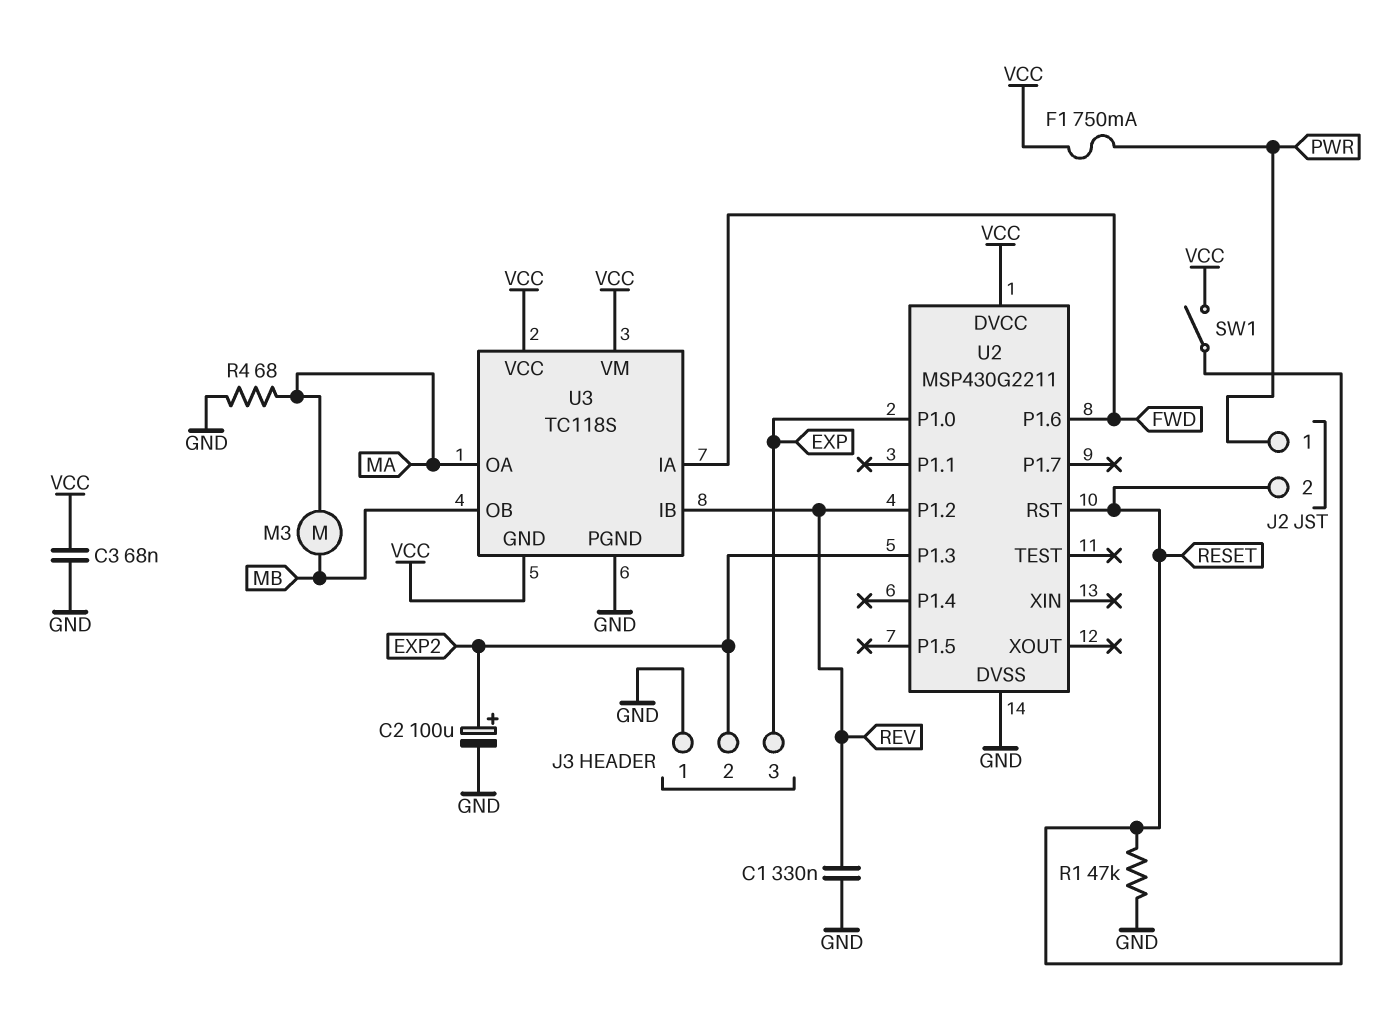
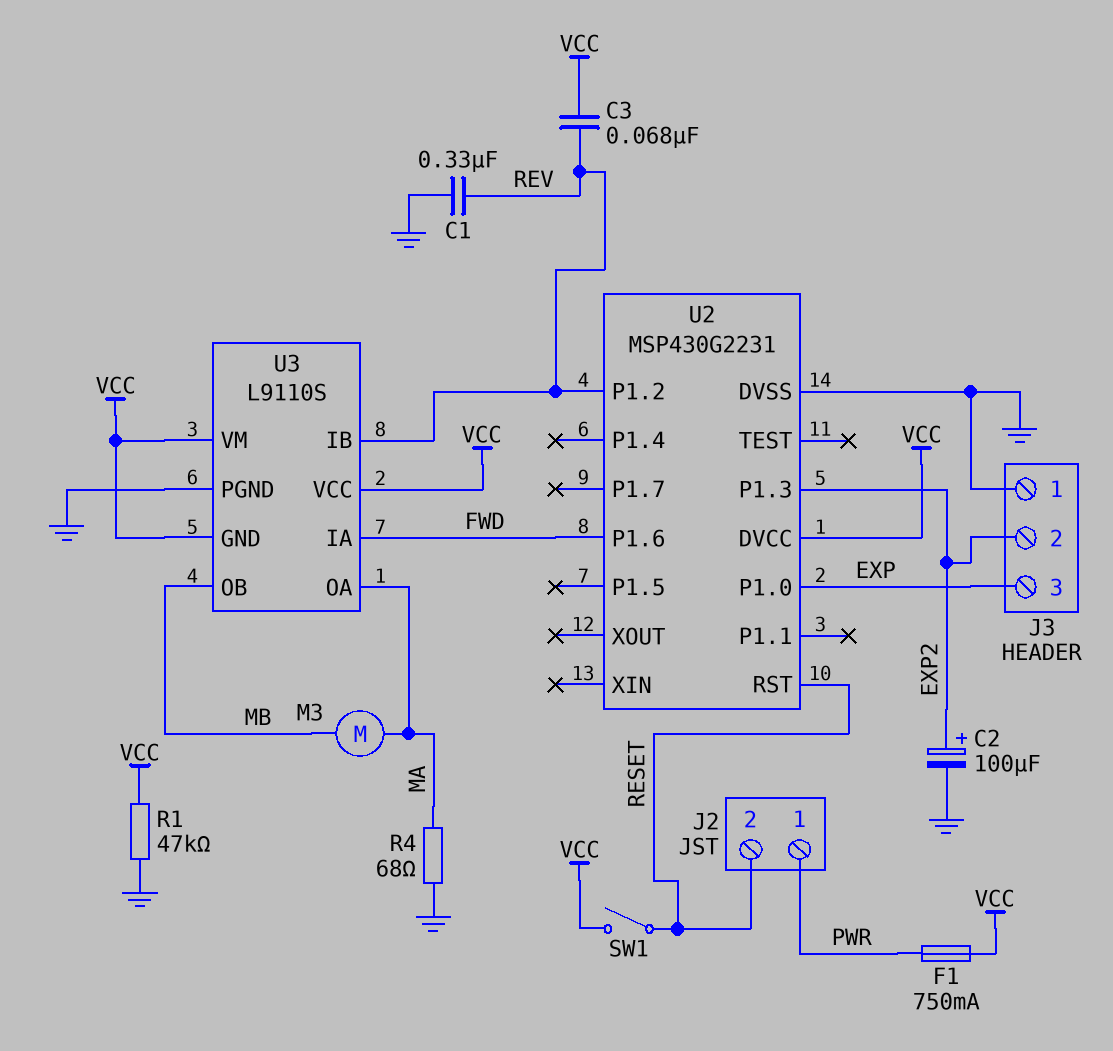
C3: 68nF (GND, VCC) -> 68nF (REV, VCC)
R1: 47k (GND, RESET) -> 47k (GND, VCC)
U2: MSP430G2211 -> MSP430G2231
U3: TC118S -> L9110S

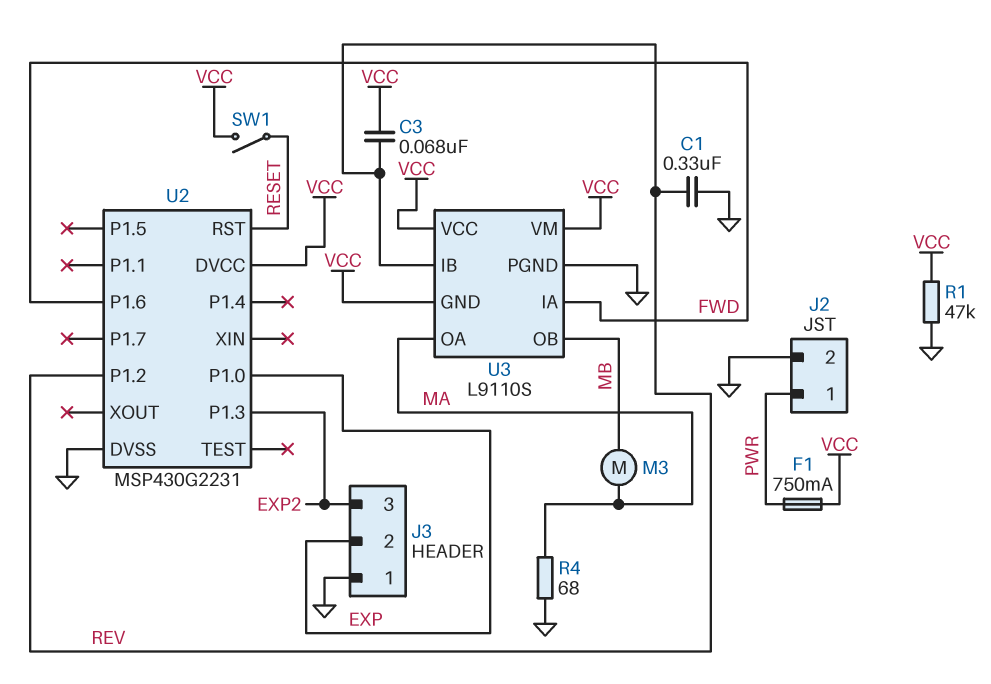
C2: 100uF (plus EXP2, minus GND) -> none
J2 pin 2: RESET -> GND
J3 pin 2: EXP2 -> EXP
J3 pin 3: EXP -> EXP2

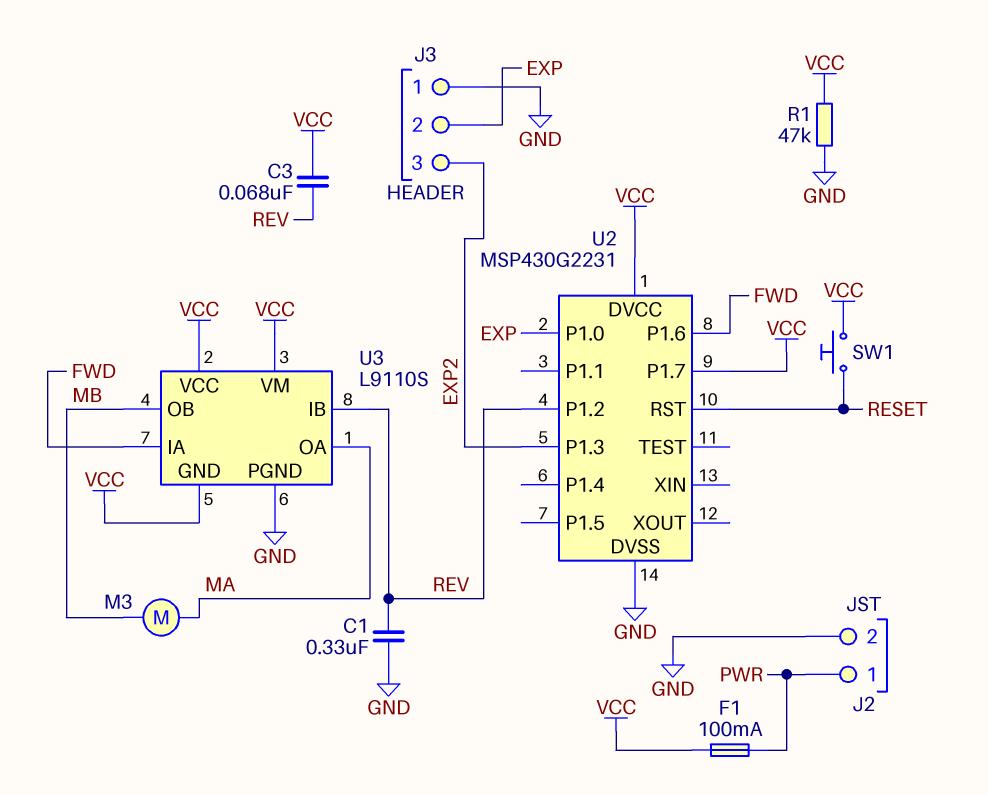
F1: 750mA (PWR, VCC) -> 100mA (PWR, VCC)
R4: 68 (GND, MA) -> none
SW1: switch (RESET, VCC) -> button (RESET, VCC)
U2 pin P1.7: none -> VCC

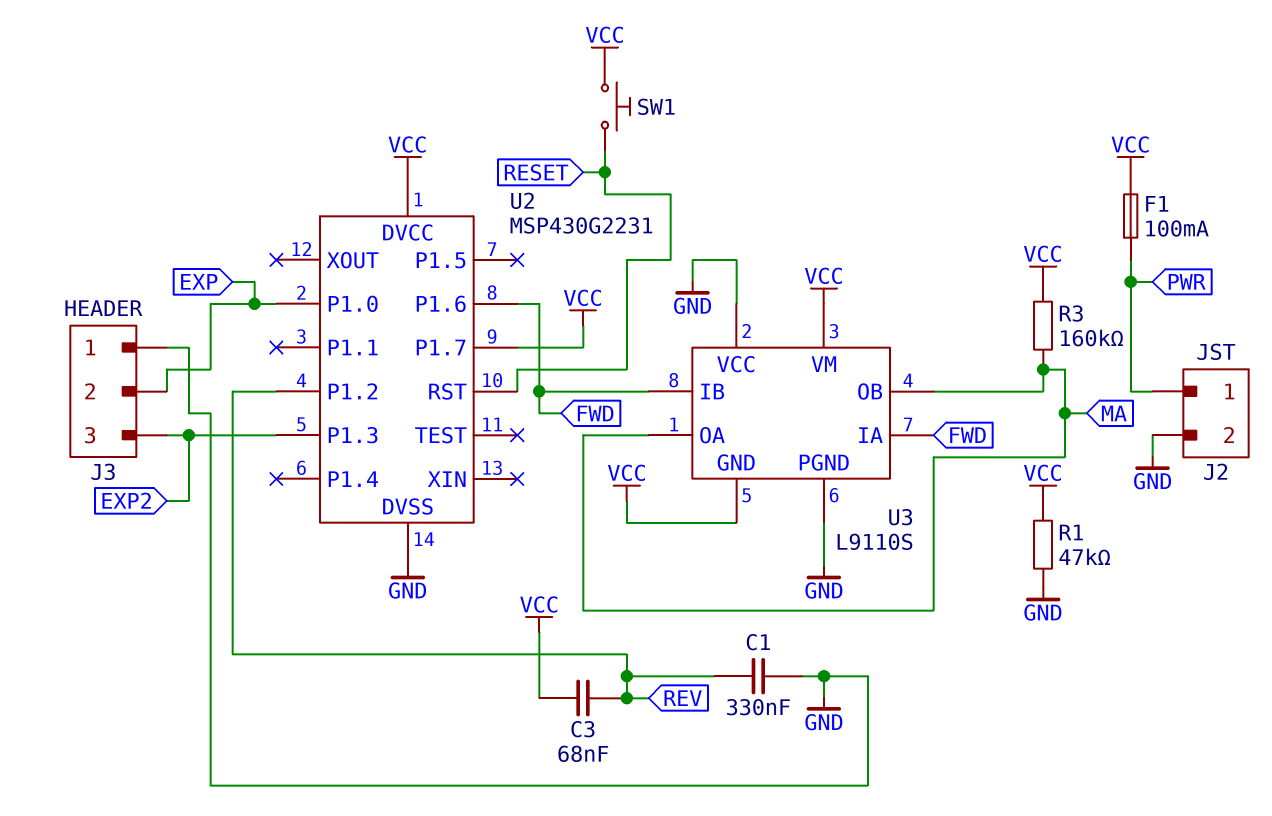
M3: motor (MA, MB) -> none
R3: none -> 160k (MA, VCC)
U3 pin IB: REV -> FWD
U3 pin OB: MB -> MA
U3 pin VCC: VCC -> GND

